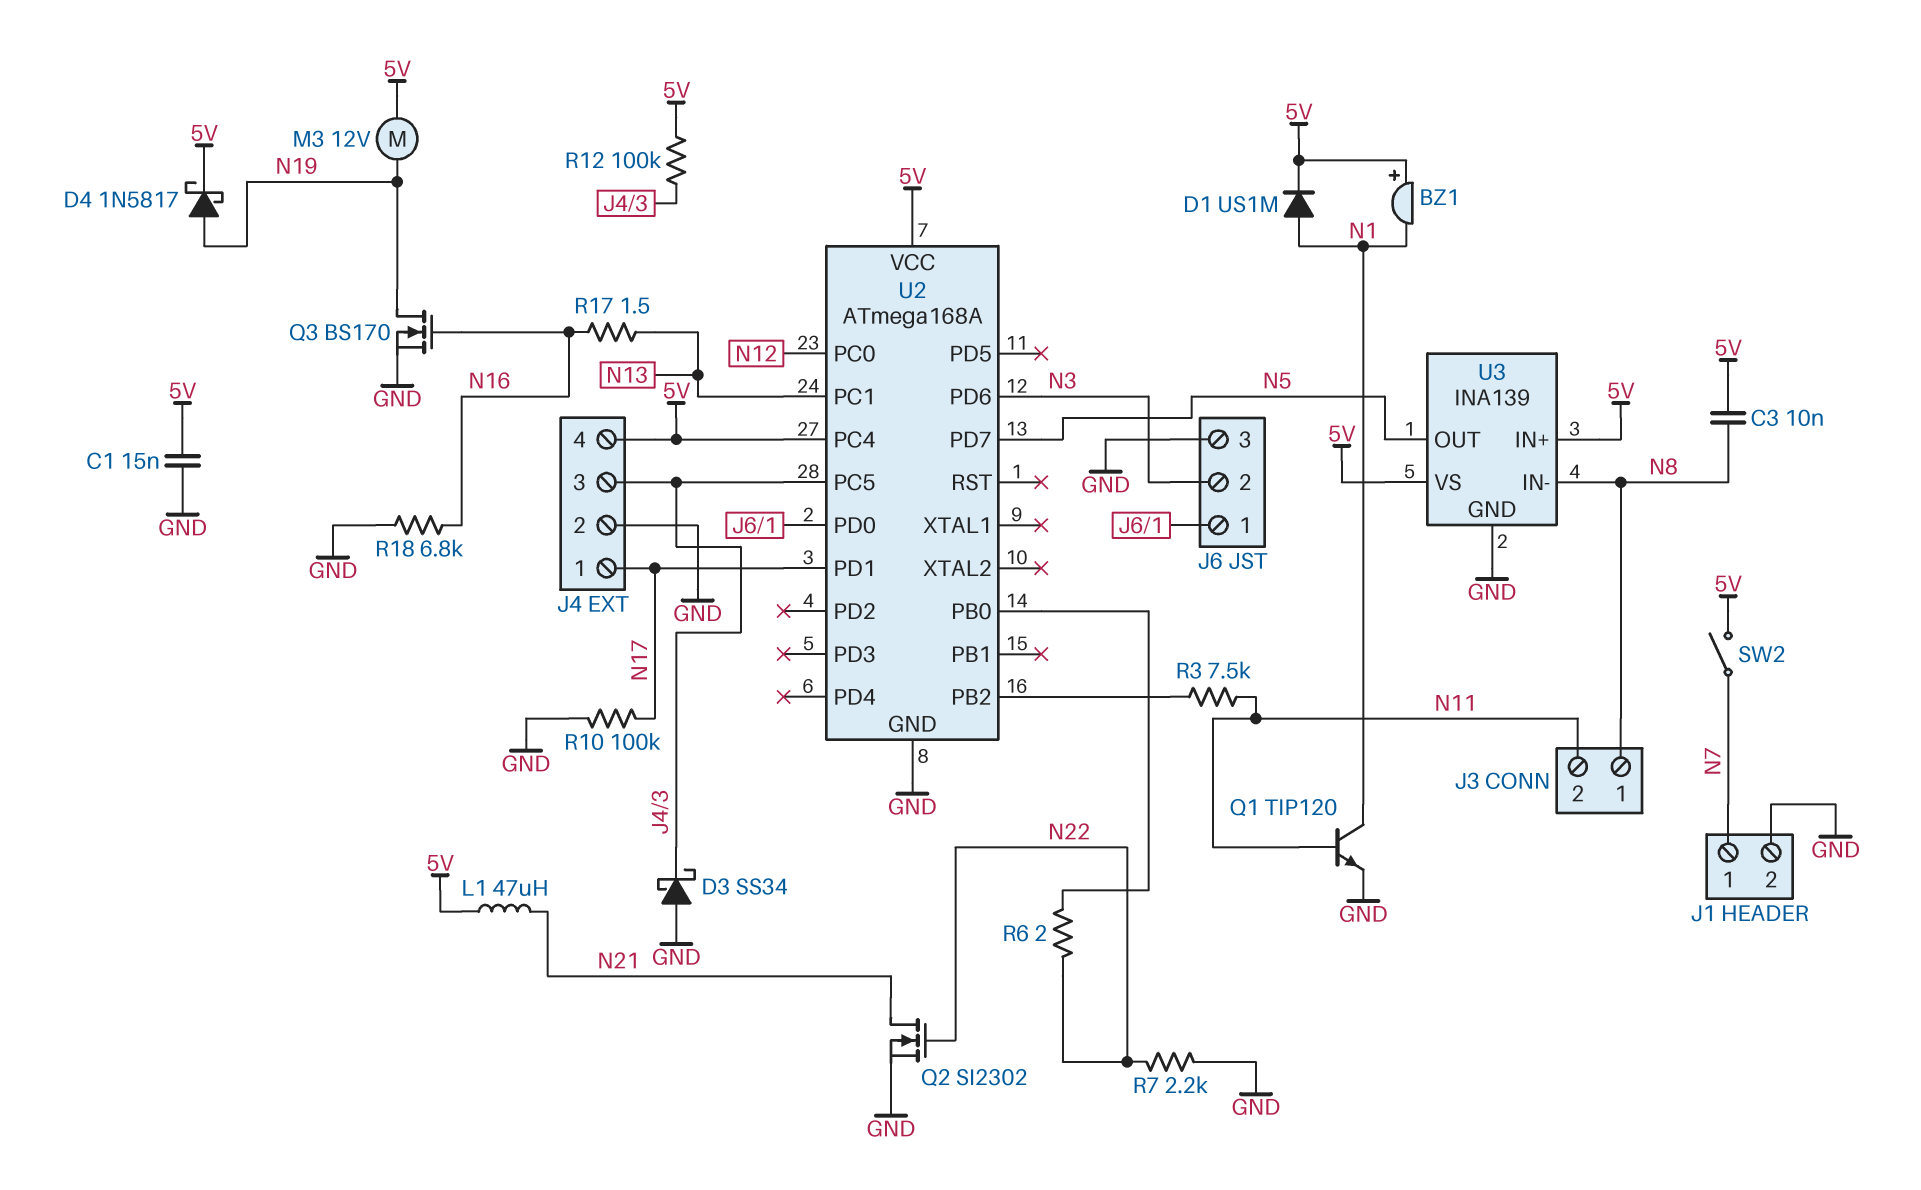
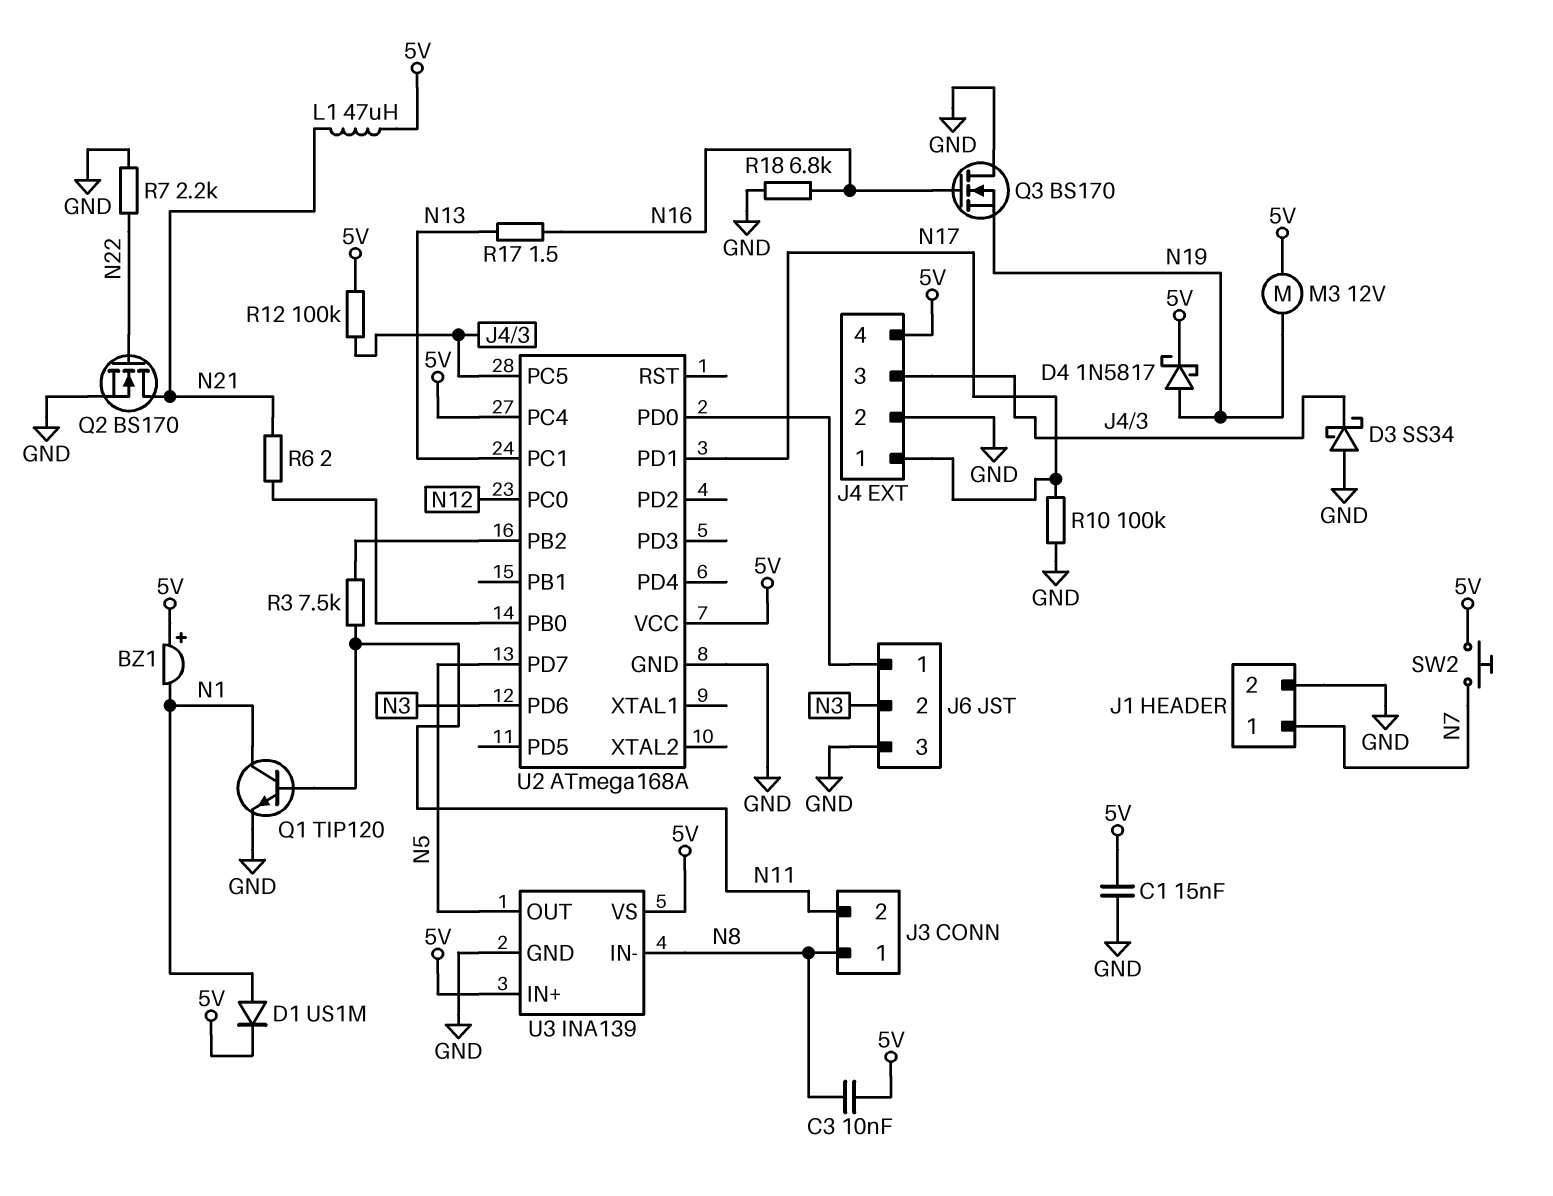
Q2: NMOS SI2302 (G N22, D N21, S GND) -> NMOS BS170 (G N22, D N21, S GND)
Q3: NMOS BS170 (G N16, D N19, S GND) -> NMOS BS170 (G N16, D GND, S N19)
R6: 2 (N22, U2/PB0) -> 2 (N21, U2/PB0)
SW2: switch (5V, N7) -> button (5V, N7)

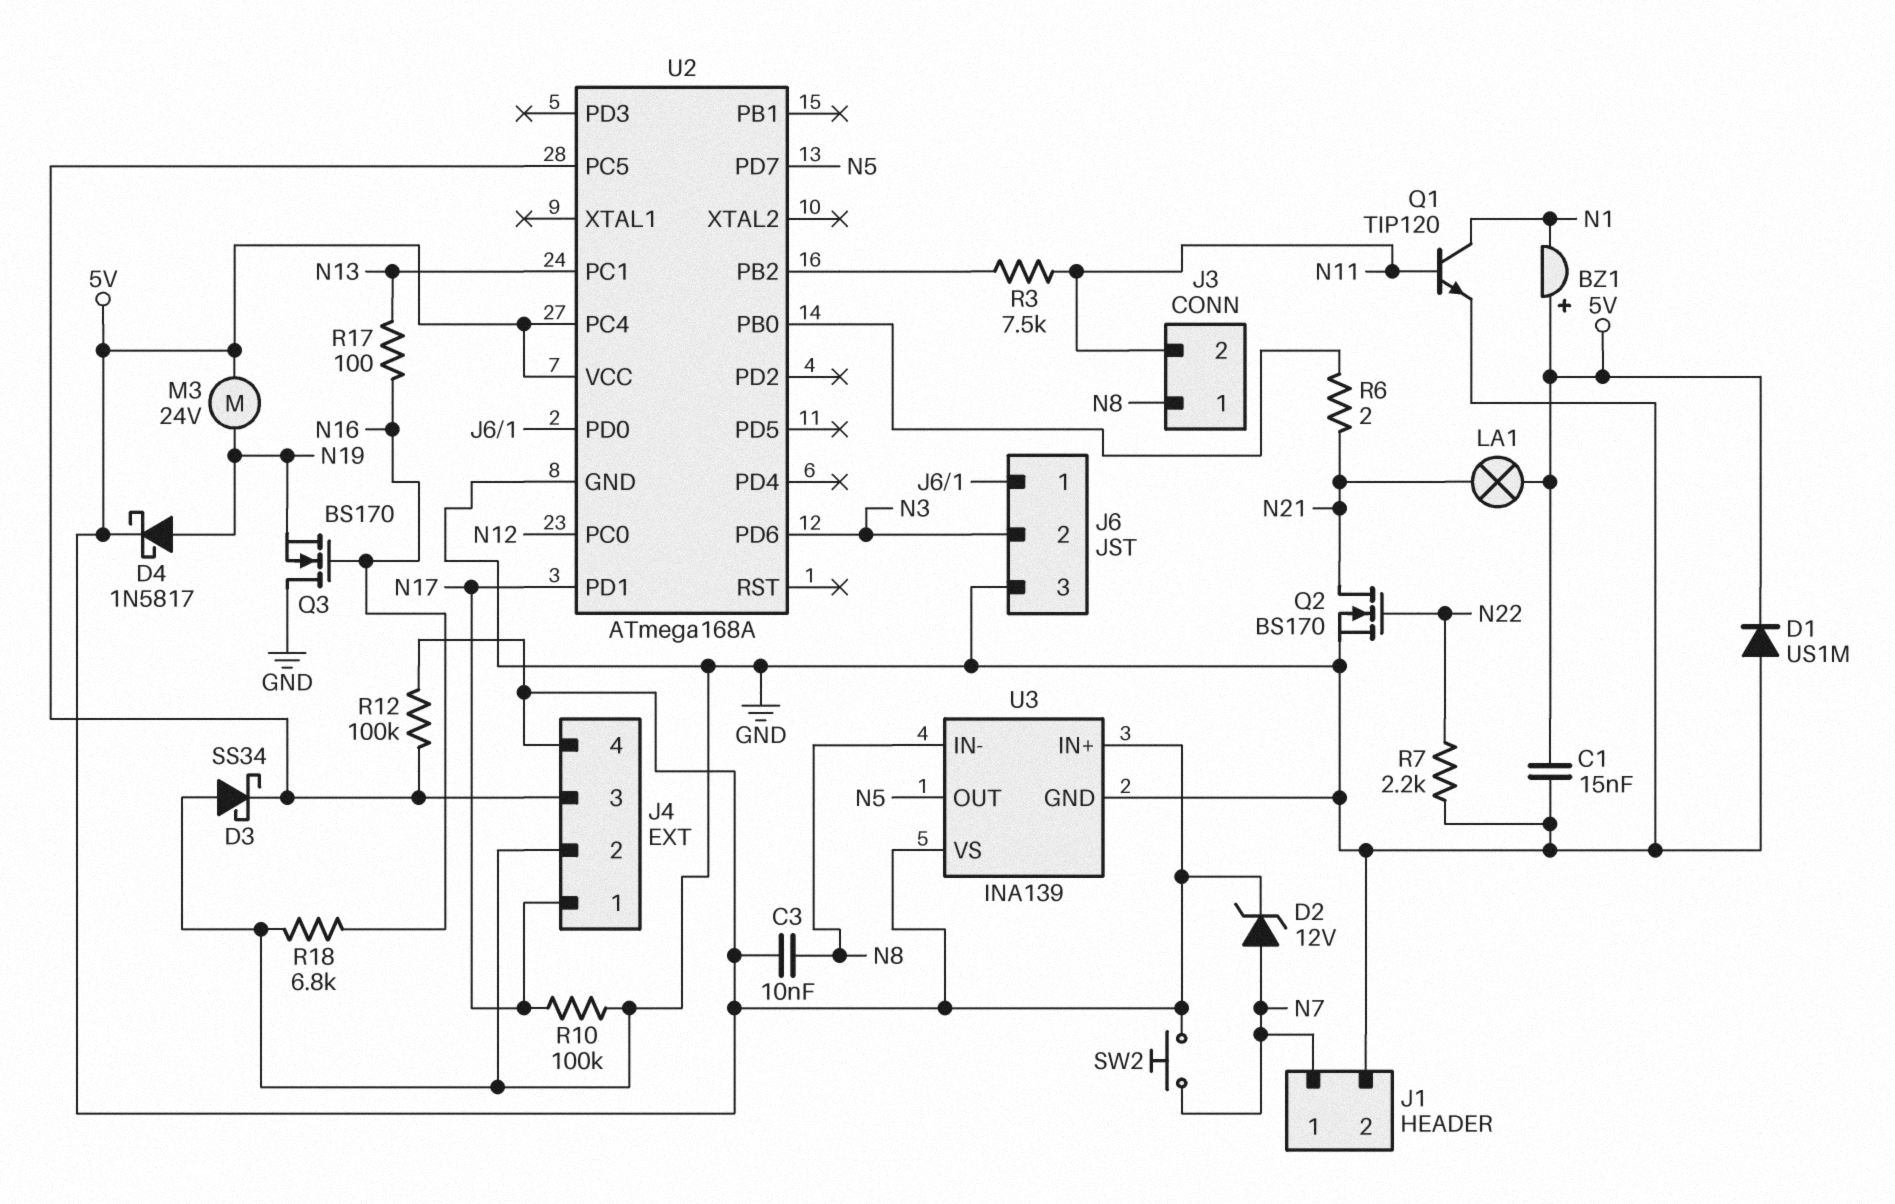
D1: diode US1M (A N1, K 5V) -> diode US1M (A GND, K 5V)
D2: none -> zener 12V (A N7, K 5V)
L1: 47uH (5V, N21) -> none
LA1: none -> lamp (5V, N21)
M3: motor 12V (5V, N19) -> motor 24V (5V, N19)
R17: 1.5 (N13, N16) -> 100 (N13, N16)

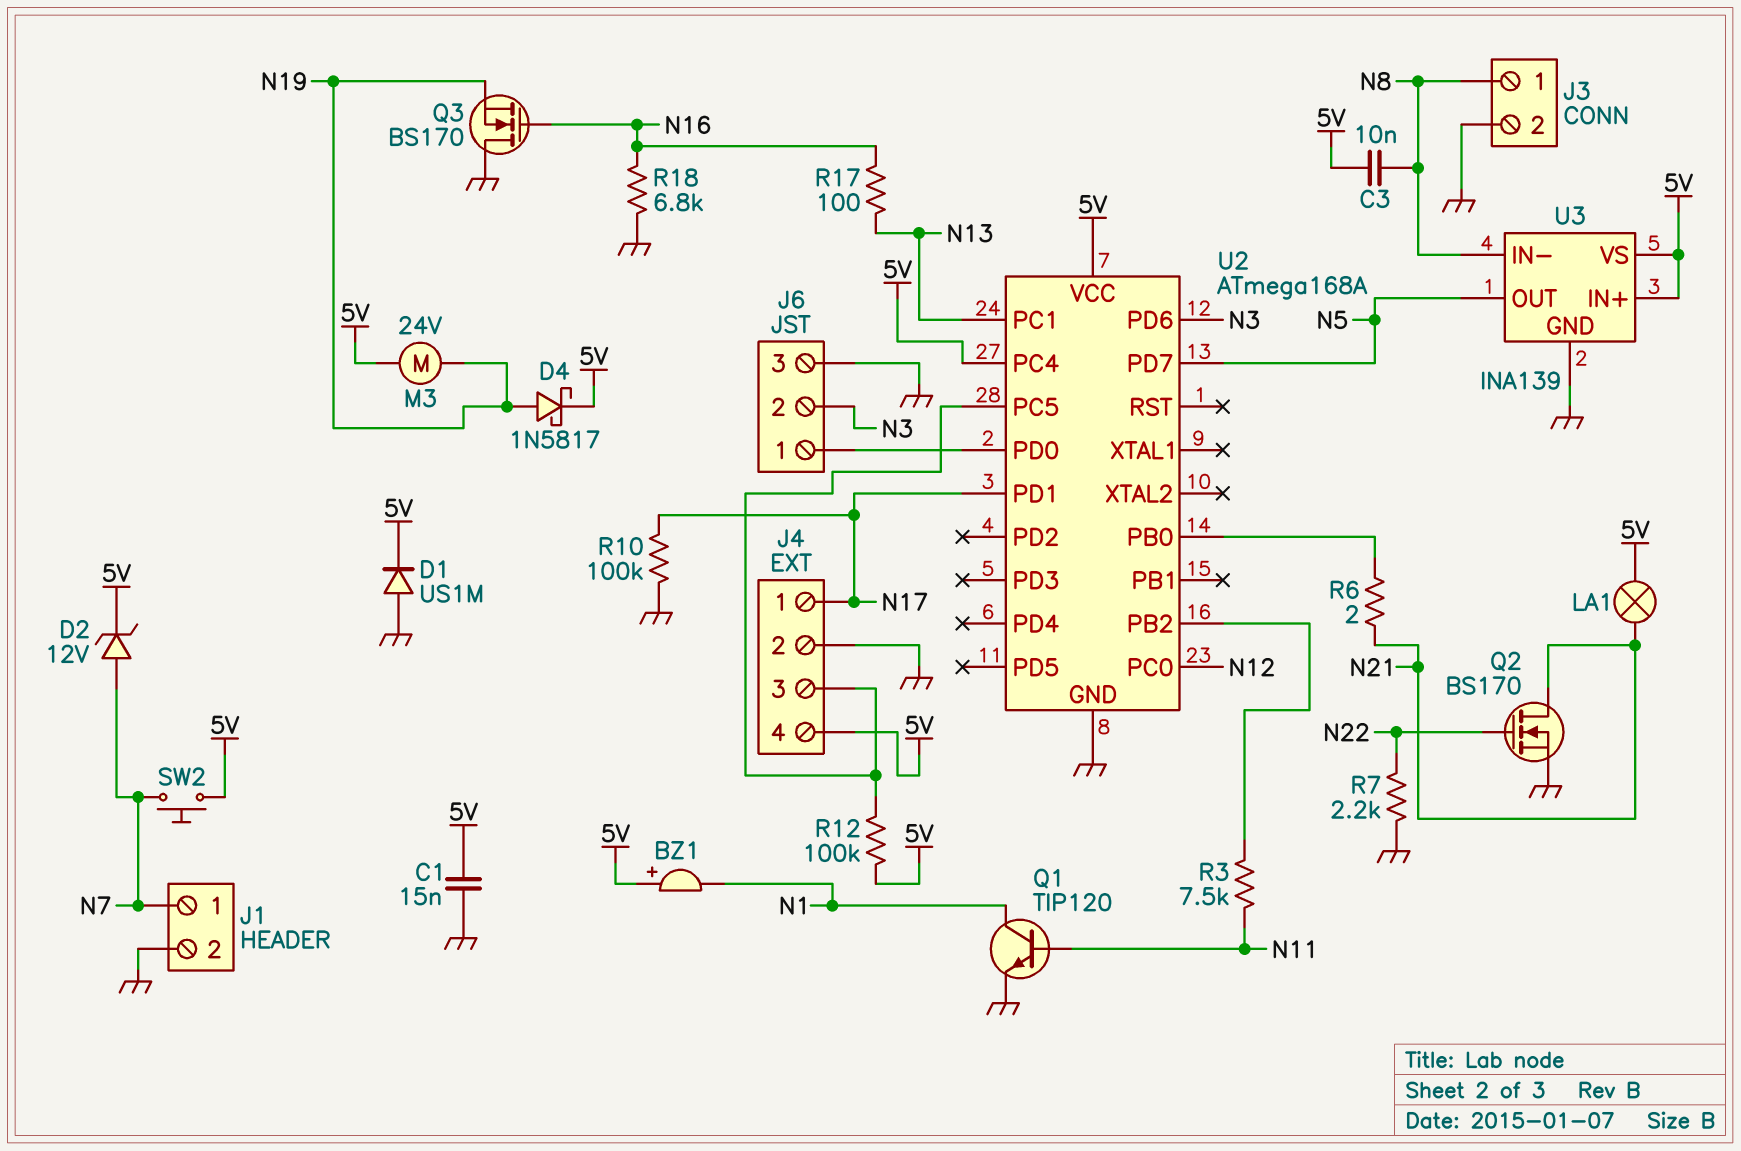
D3: schottky SS34 (A GND, K J4/3) -> none
J3 pin 2: N11 -> GND

